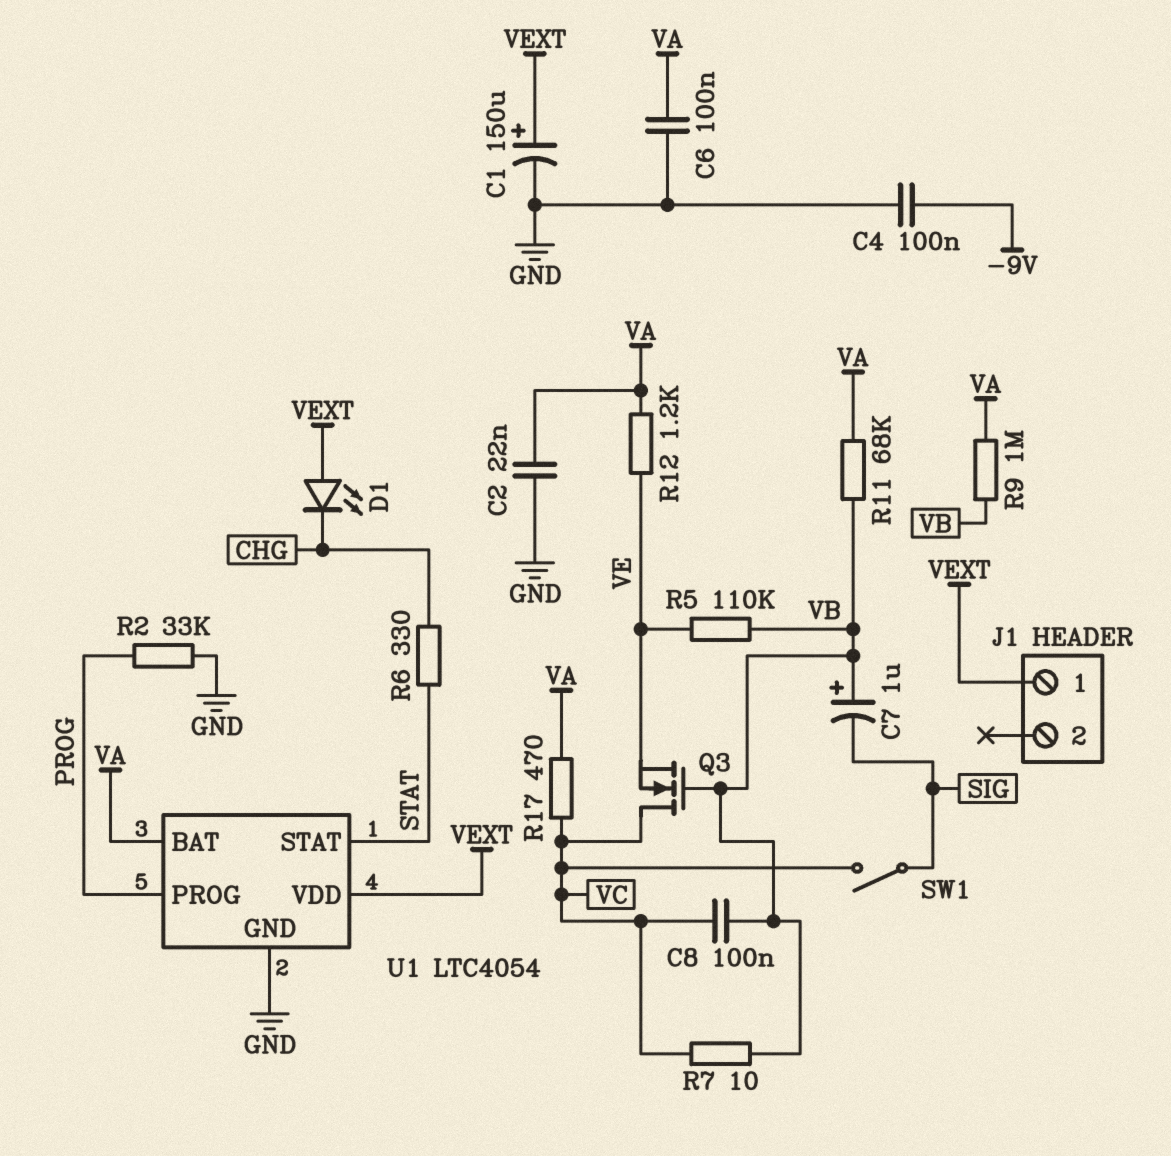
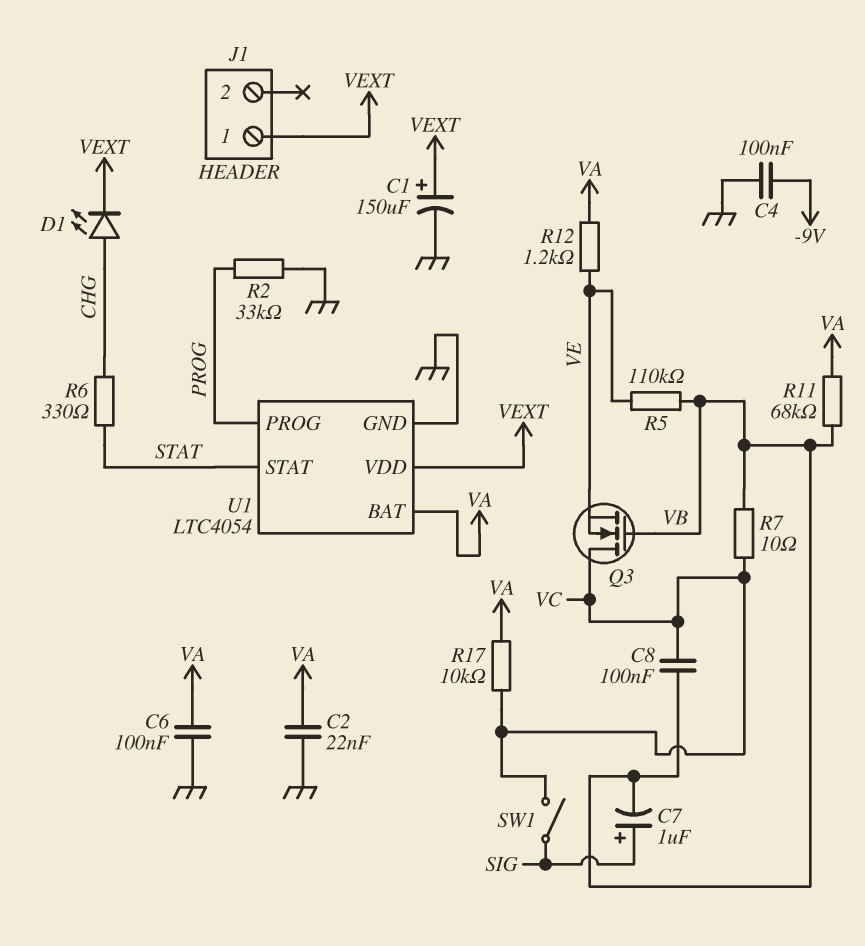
C7: 1uF (plus VB, minus SIG) -> 1uF (plus SIG, minus VB)
D1: LED (A VEXT, K CHG) -> LED (A CHG, K VEXT)
R9: 1M (VA, VB) -> none
R17: 470 (VA, VC) -> 10k (VA, VC)

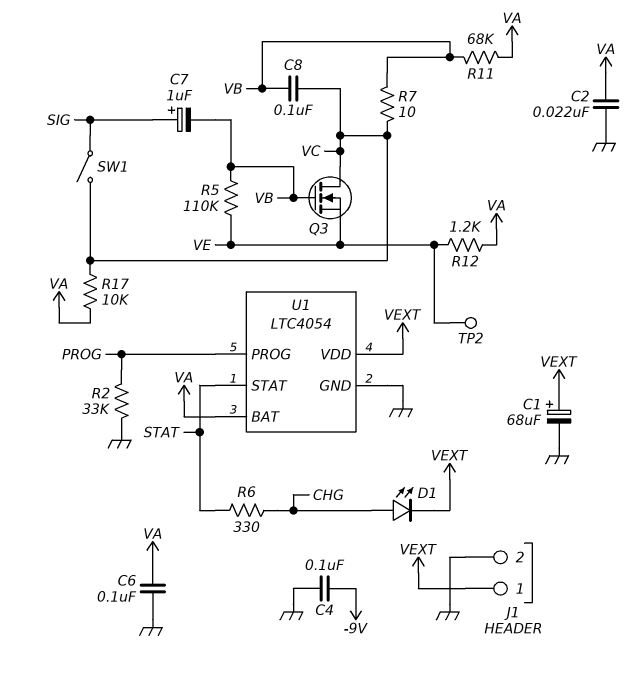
C1: 150uF (plus VEXT, minus GND) -> 68uF (plus VEXT, minus GND)
J1 pin 2: none -> GND
TP2: none -> test point (VE)

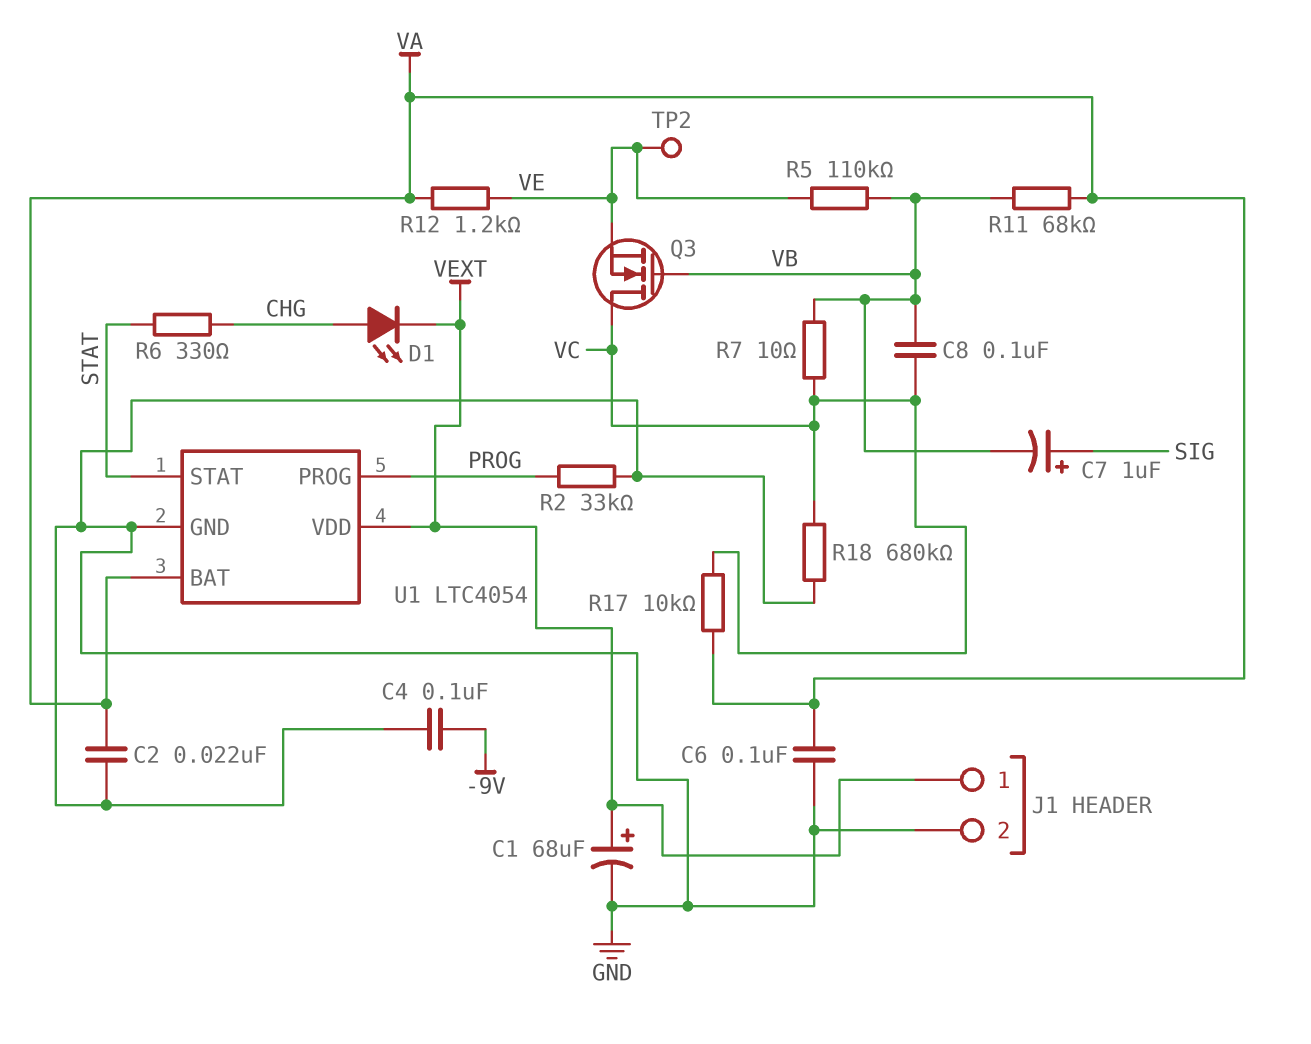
R18: none -> 680k (GND, VC)
SW1: switch (SIG, VC) -> none

